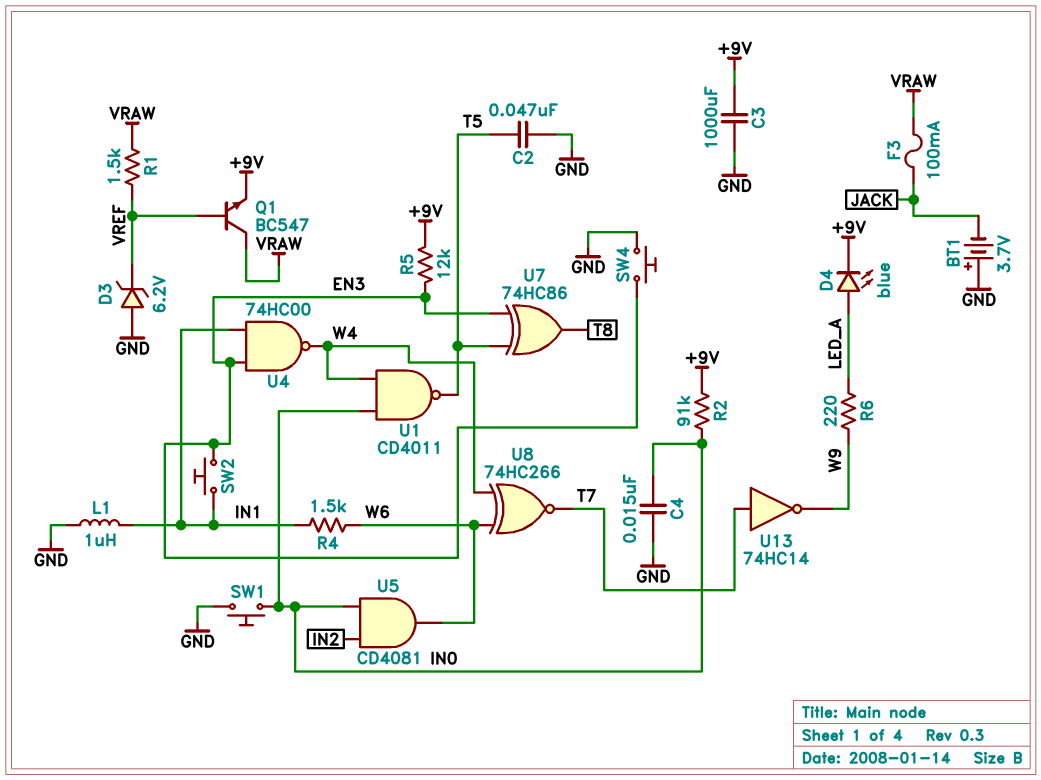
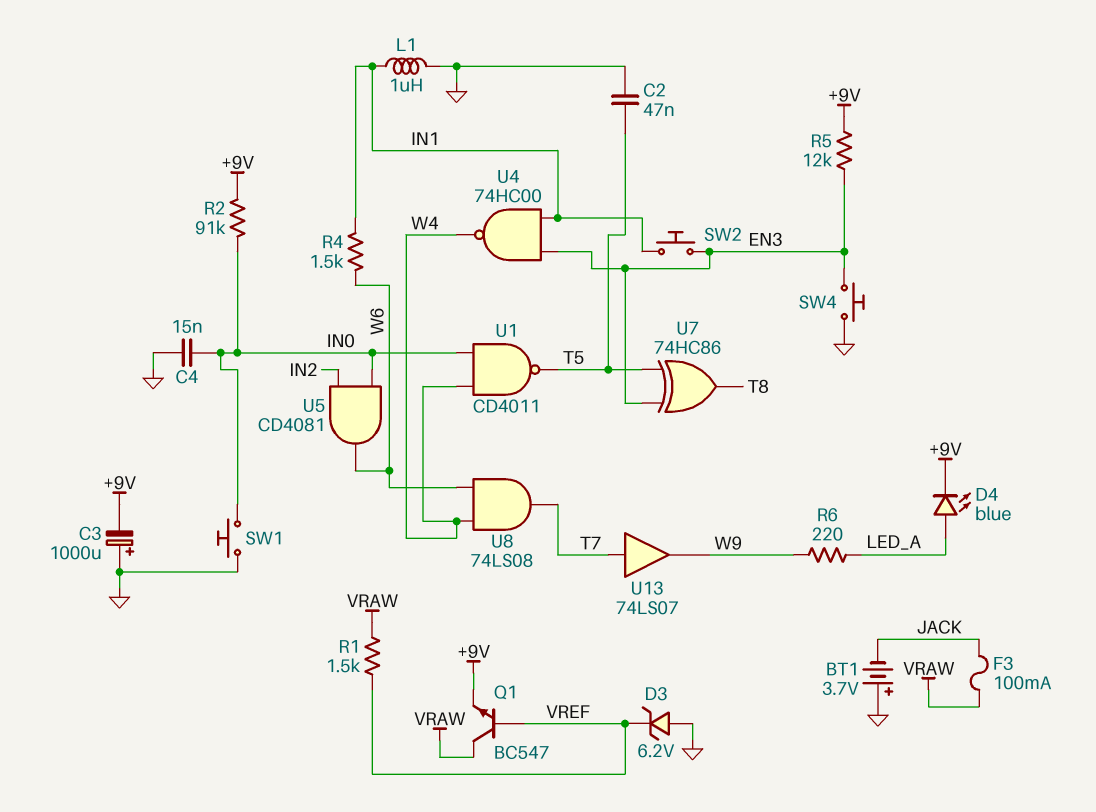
C3: 1000uF (+9V, GND) -> 1000uF (plus GND, minus +9V)
U8: XNOR 74HC266 (in W4, in W6, out T7) -> AND 74LS08 (in W4, in W6, out T7)
U13: NOT 74HC14 (in T7, out W9) -> buffer 74LS07 (in T7, out W9)

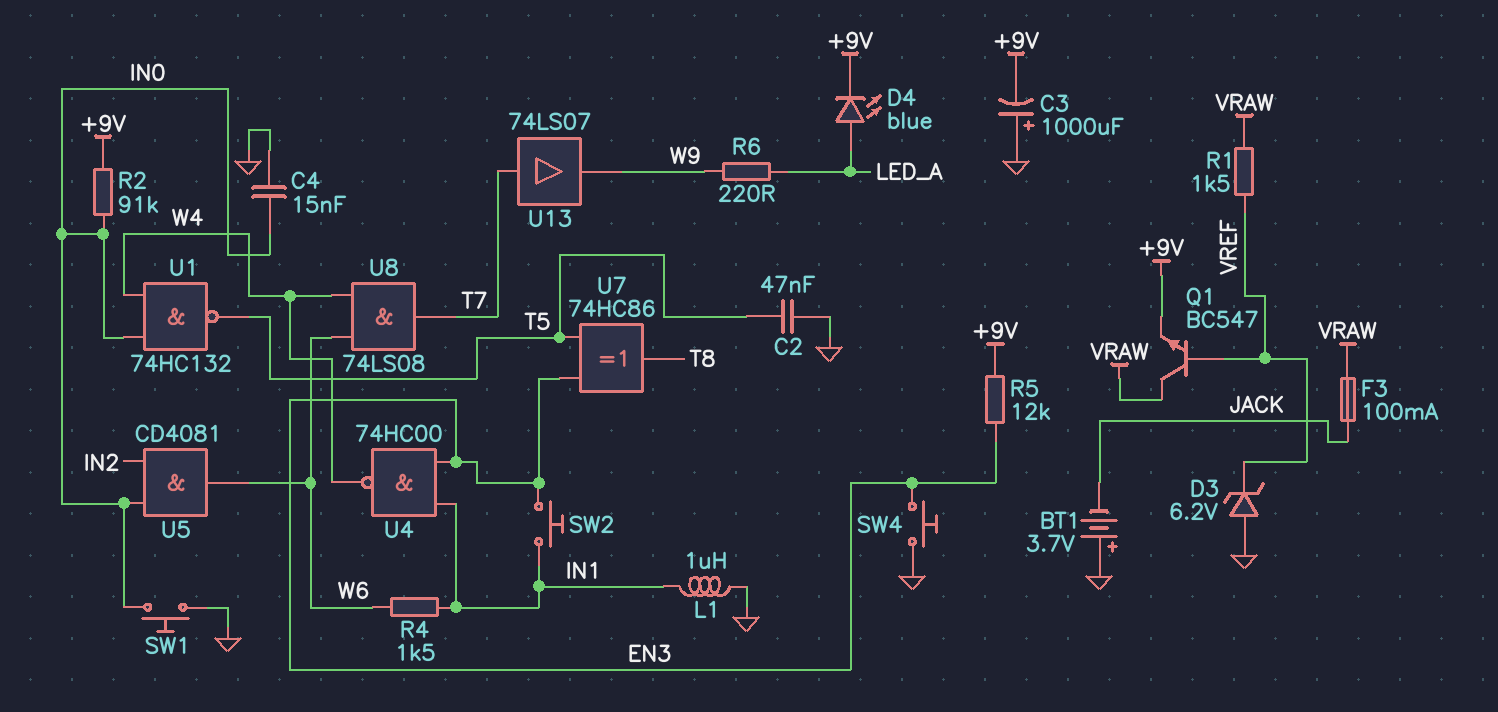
U1: NAND CD4011 (in IN0, in W4, out T5) -> NAND 74HC132 (in IN0, in W4, out T5)

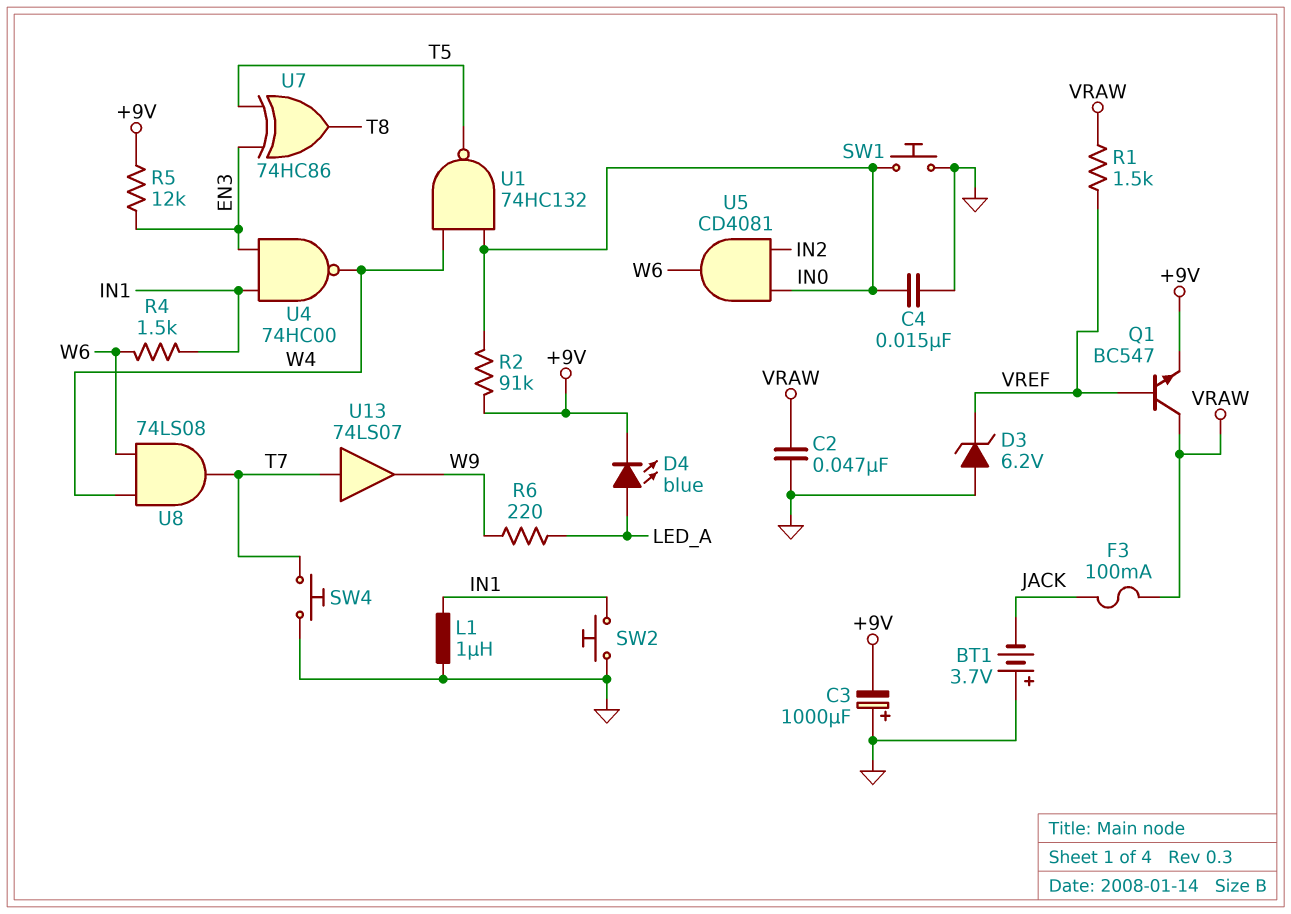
C2: 47nF (GND, T5) -> 47nF (GND, VRAW)
SW2: button (EN3, IN1) -> button (GND, IN1)
SW4: button (EN3, GND) -> button (GND, T7)

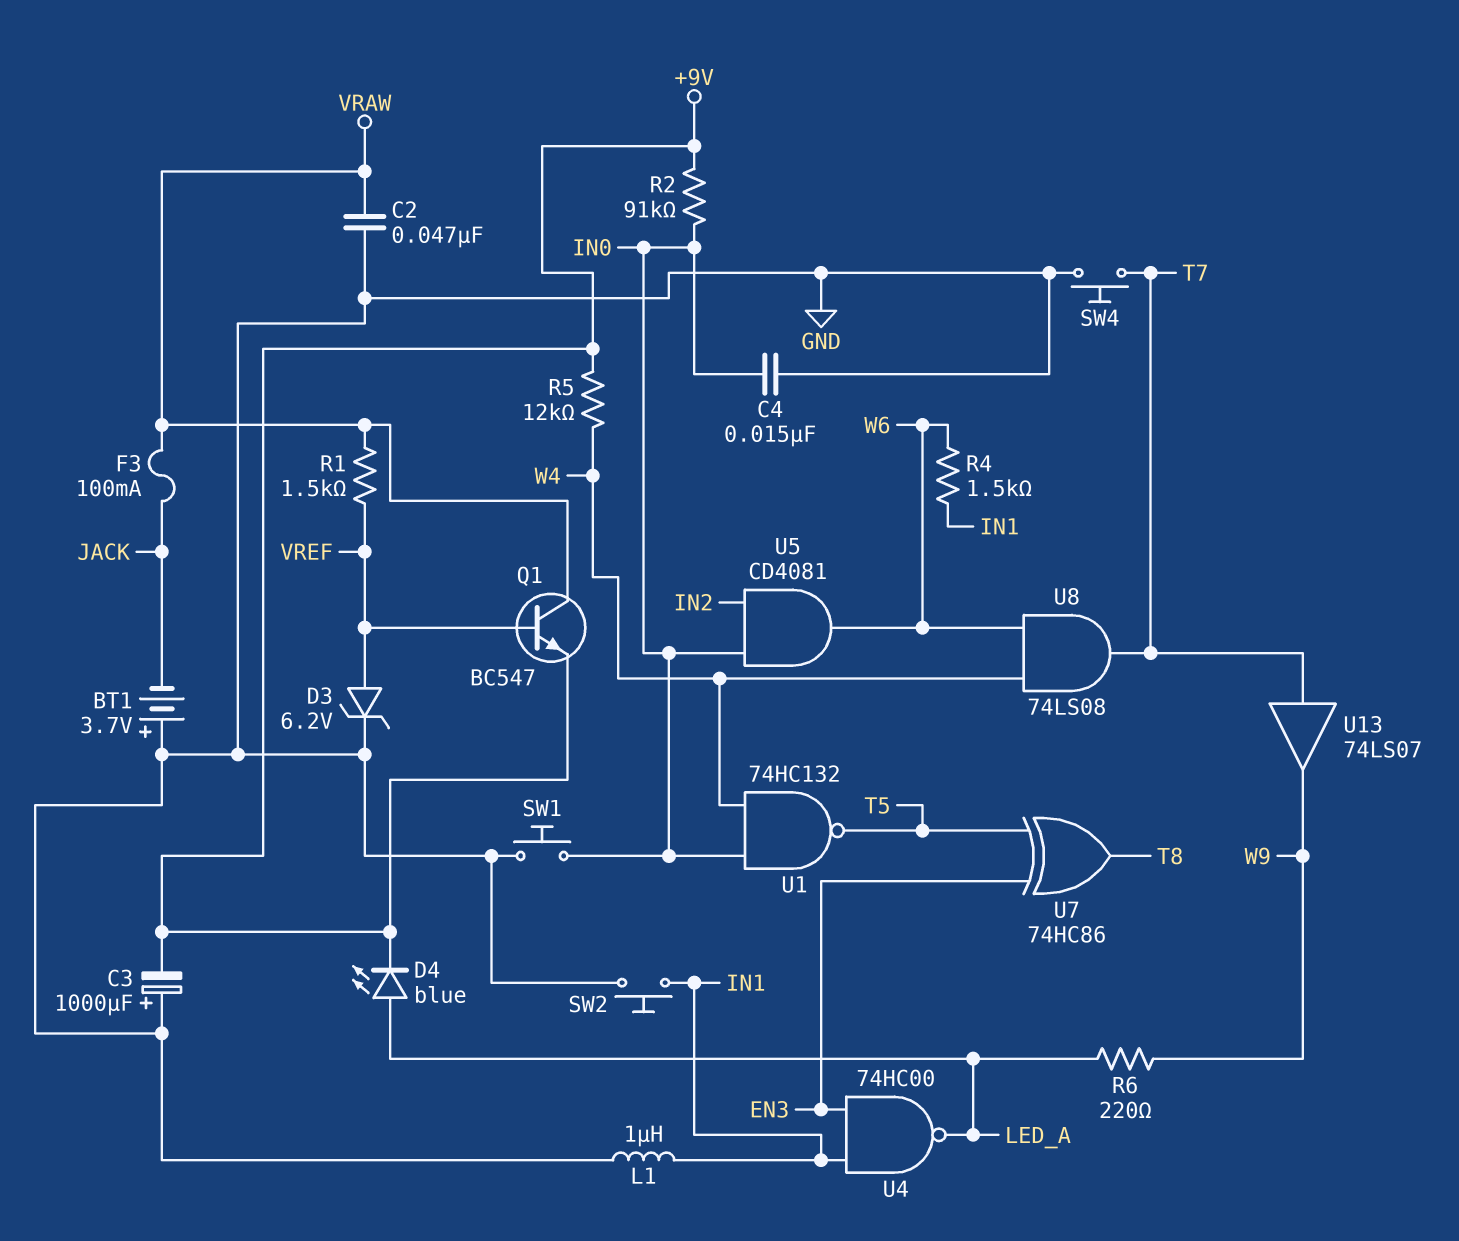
D3: zener 6.2V (A GND, K VREF) -> zener 6.2V (A VREF, K GND)
R5: 12k (+9V, EN3) -> 12k (+9V, W4)
U4: NAND 74HC00 (in EN3, in IN1, out W4) -> NAND 74HC00 (in EN3, in IN1, out LED_A)

